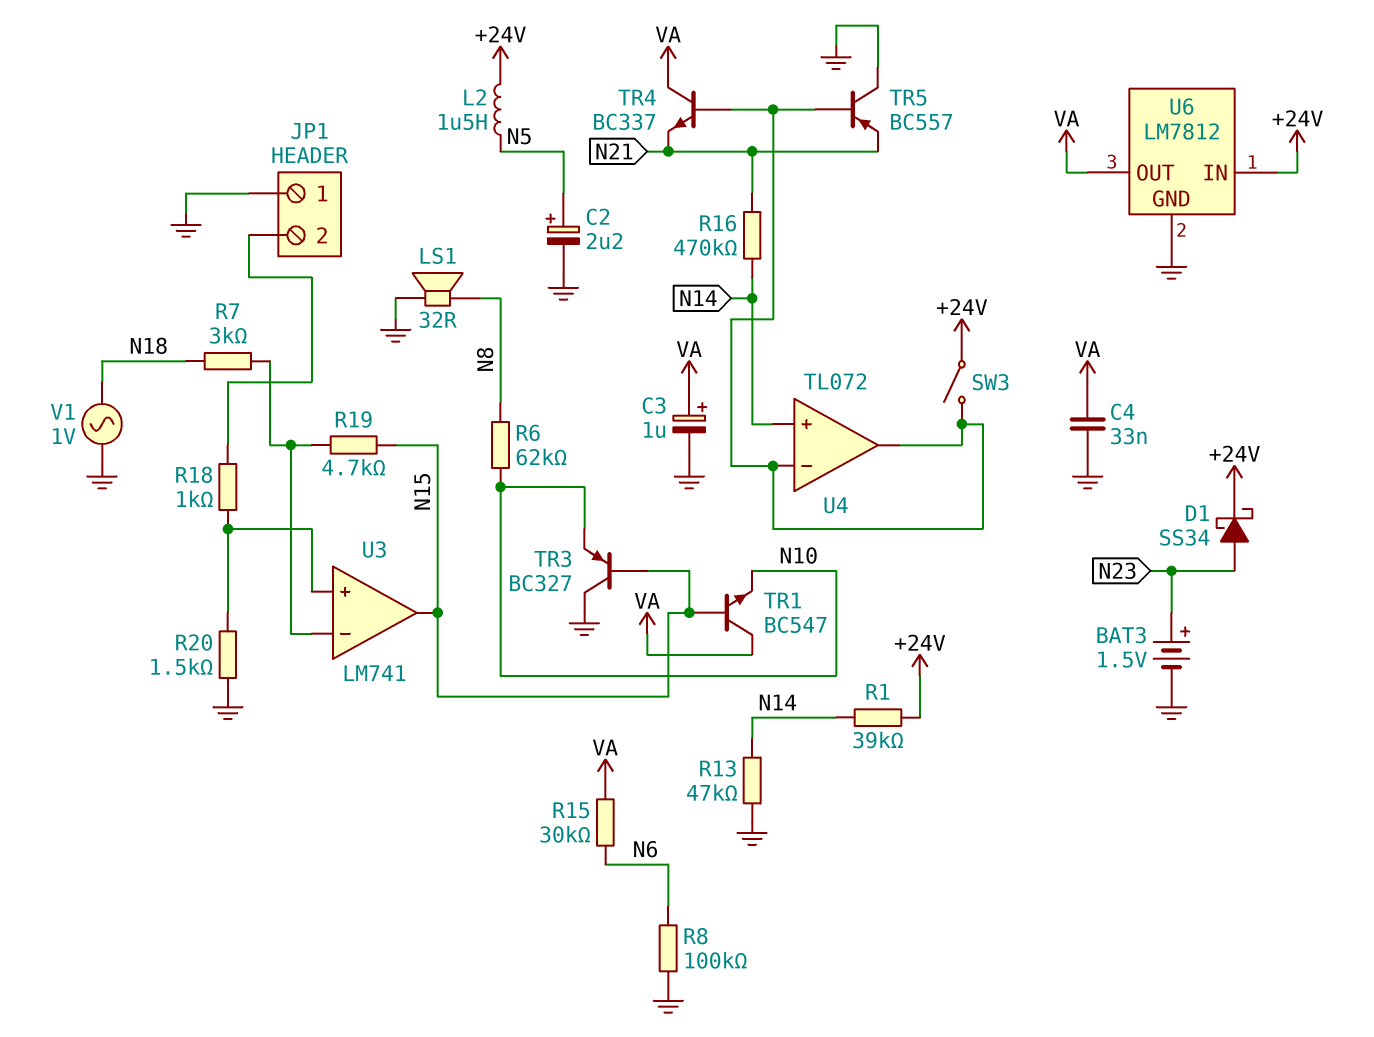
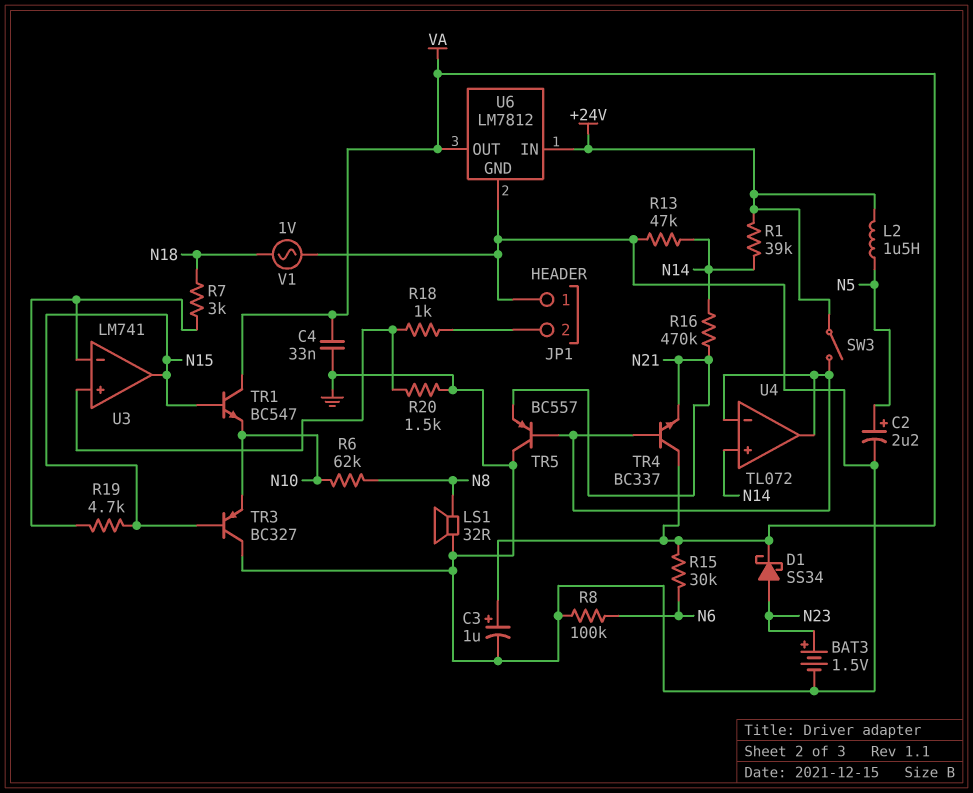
D1: schottky SS34 (A N23, K +24V) -> schottky SS34 (A N23, K VA)

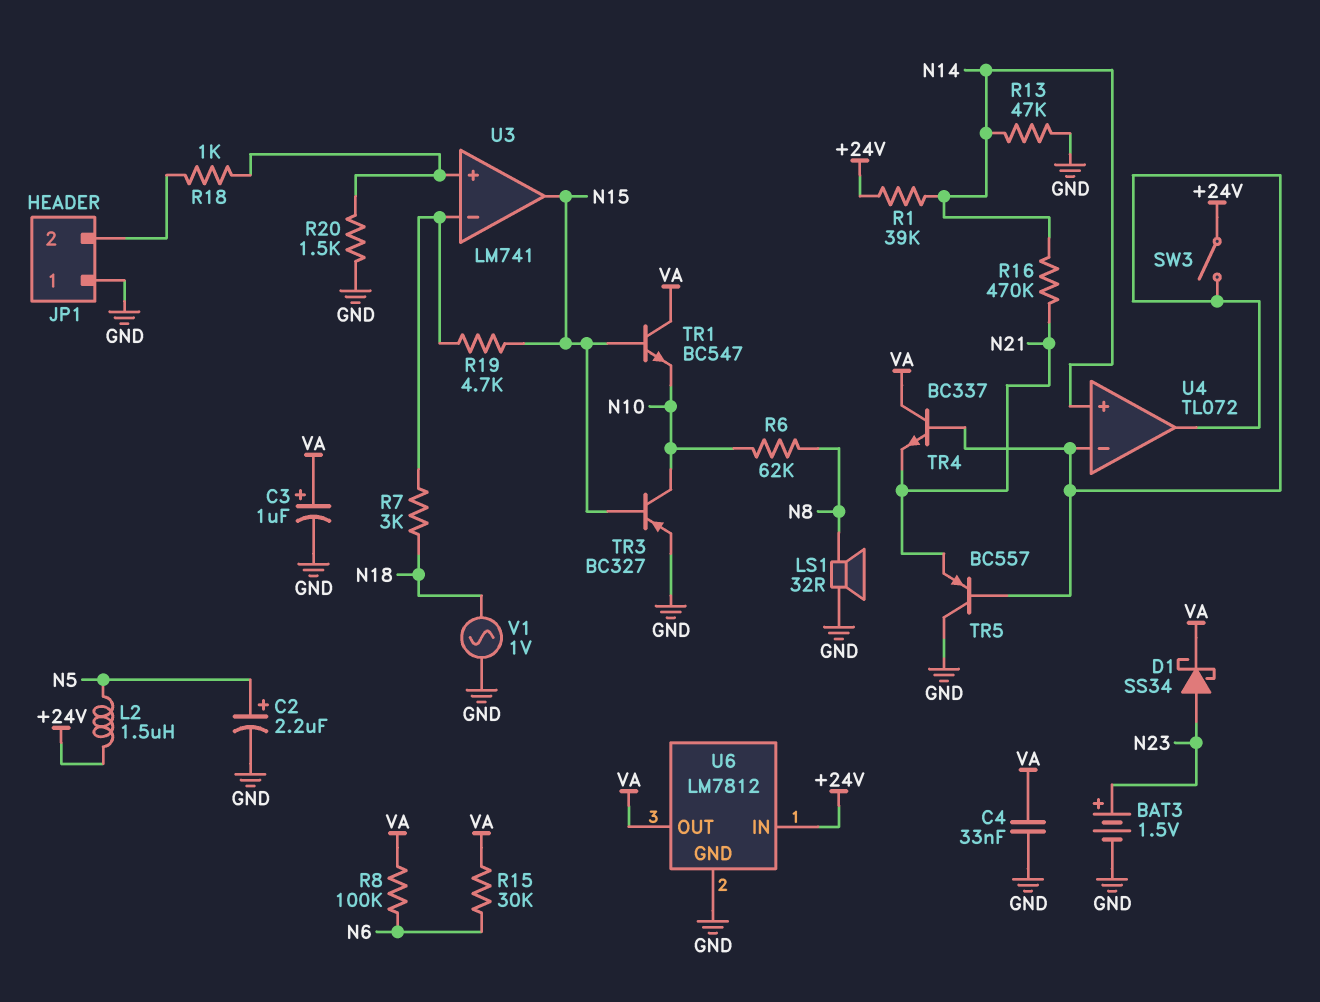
R8: 100k (GND, N6) -> 100k (N6, VA)
TR3: PNP BC327 (B N15, C GND, E N10) -> PNP BC327 (B N15, C N10, E GND)

